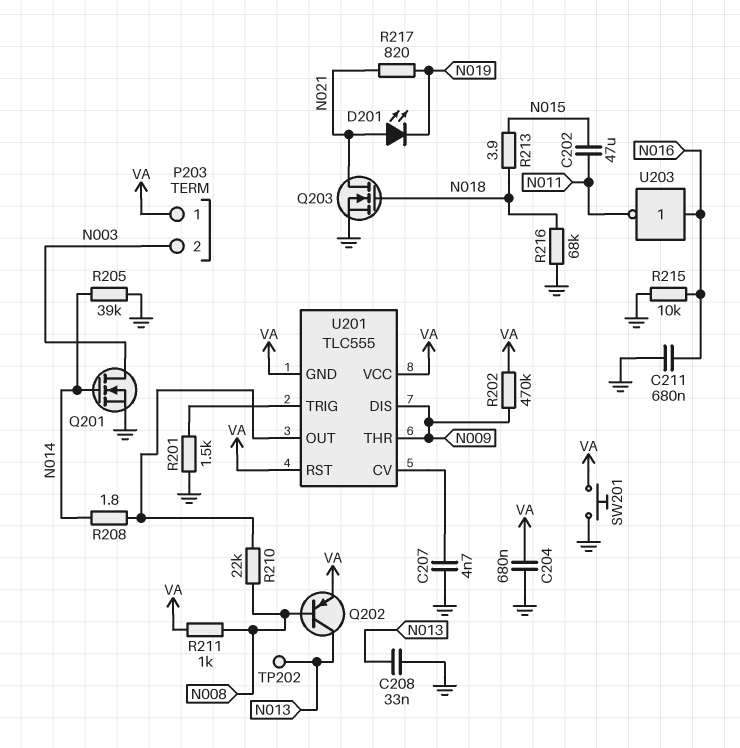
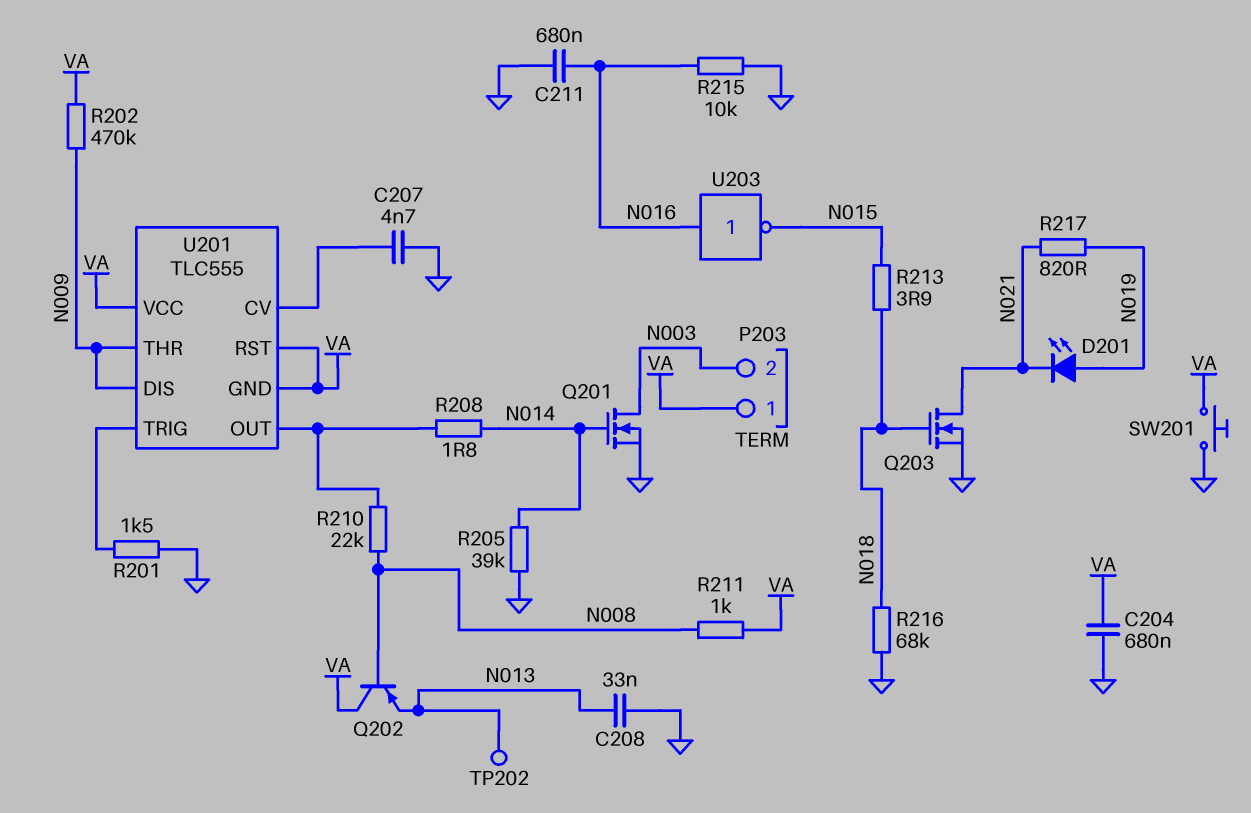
C202: 47uF (N011, N015) -> none
D201: LED (A N021, K N019) -> LED (A N019, K N021)
Q202: PNP (B N008, C N013, E VA) -> PNP (B N008, C VA, E N013)
U203: NOT (in N016, out N011) -> NOT (in N016, out N015)

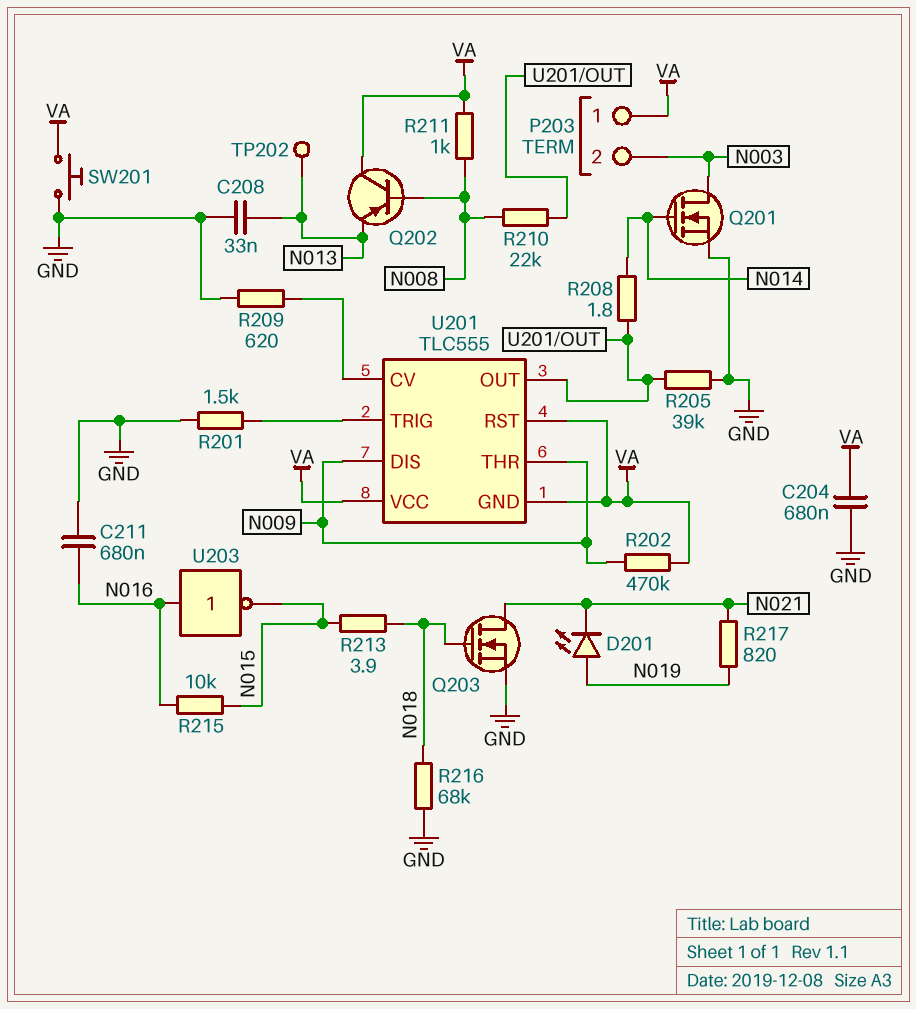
C207: 4.7nF (GND, U201/CV) -> none
R205: 39k (GND, N014) -> 39k (GND, U201/OUT)
R209: none -> 620 (GND, U201/CV)
R215: 10k (GND, N016) -> 10k (N015, N016)

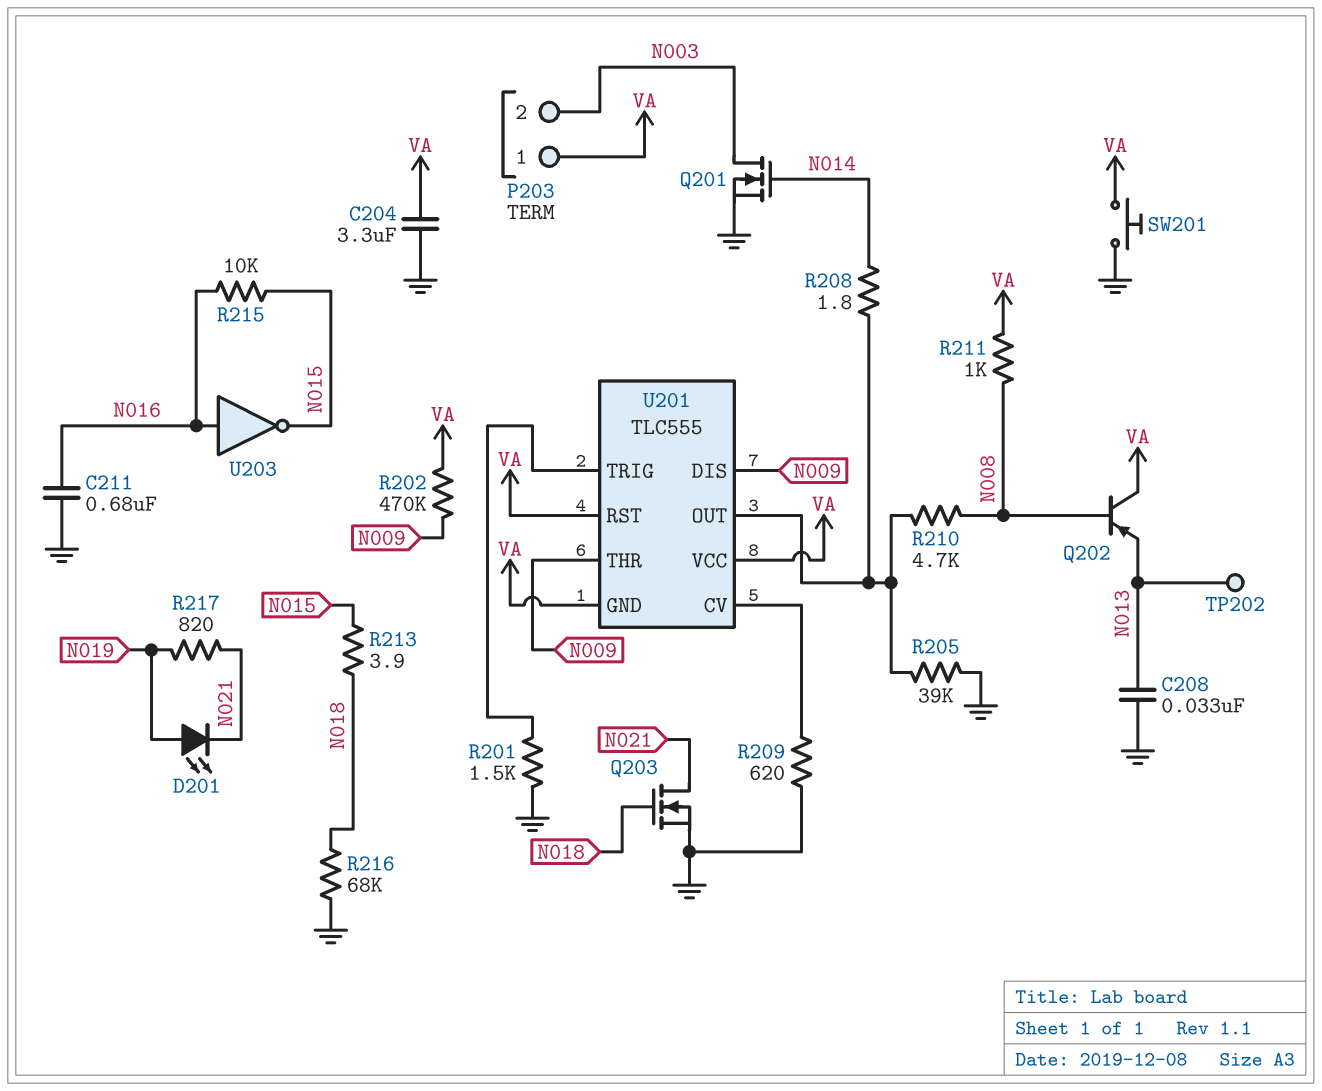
C204: 680nF (GND, VA) -> 3.3uF (GND, VA)
R210: 22k (N008, U201/OUT) -> 4.7k (N008, U201/OUT)

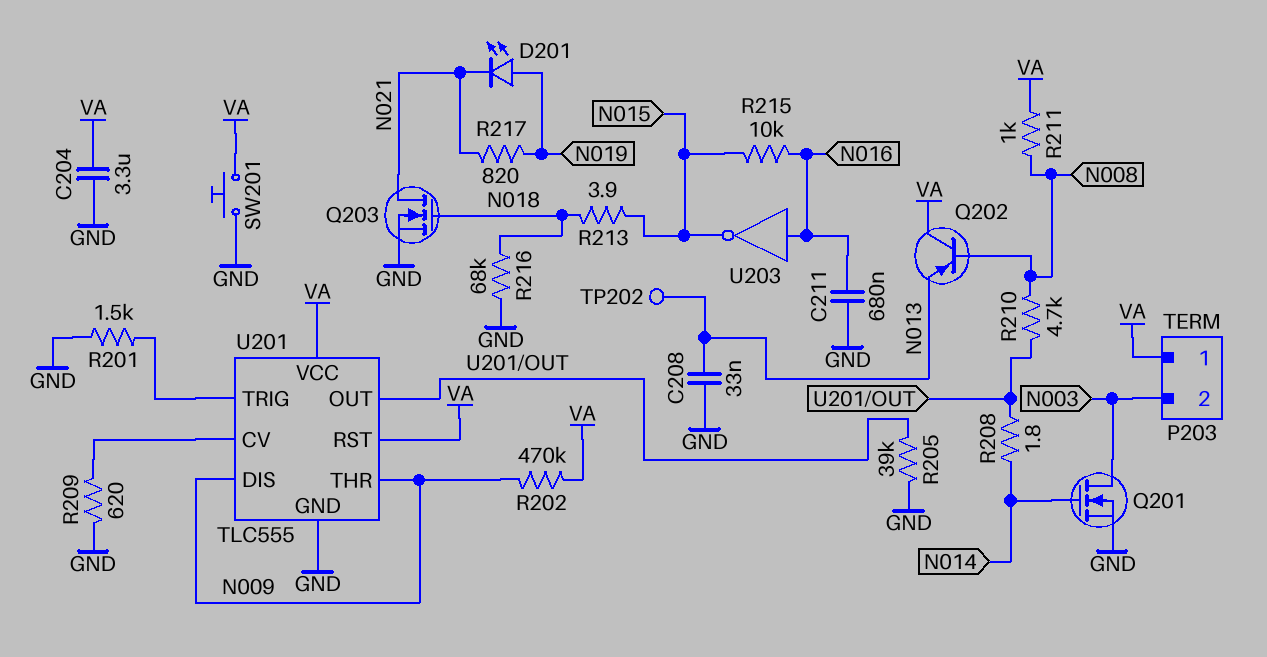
U201 pin GND: VA -> GND

